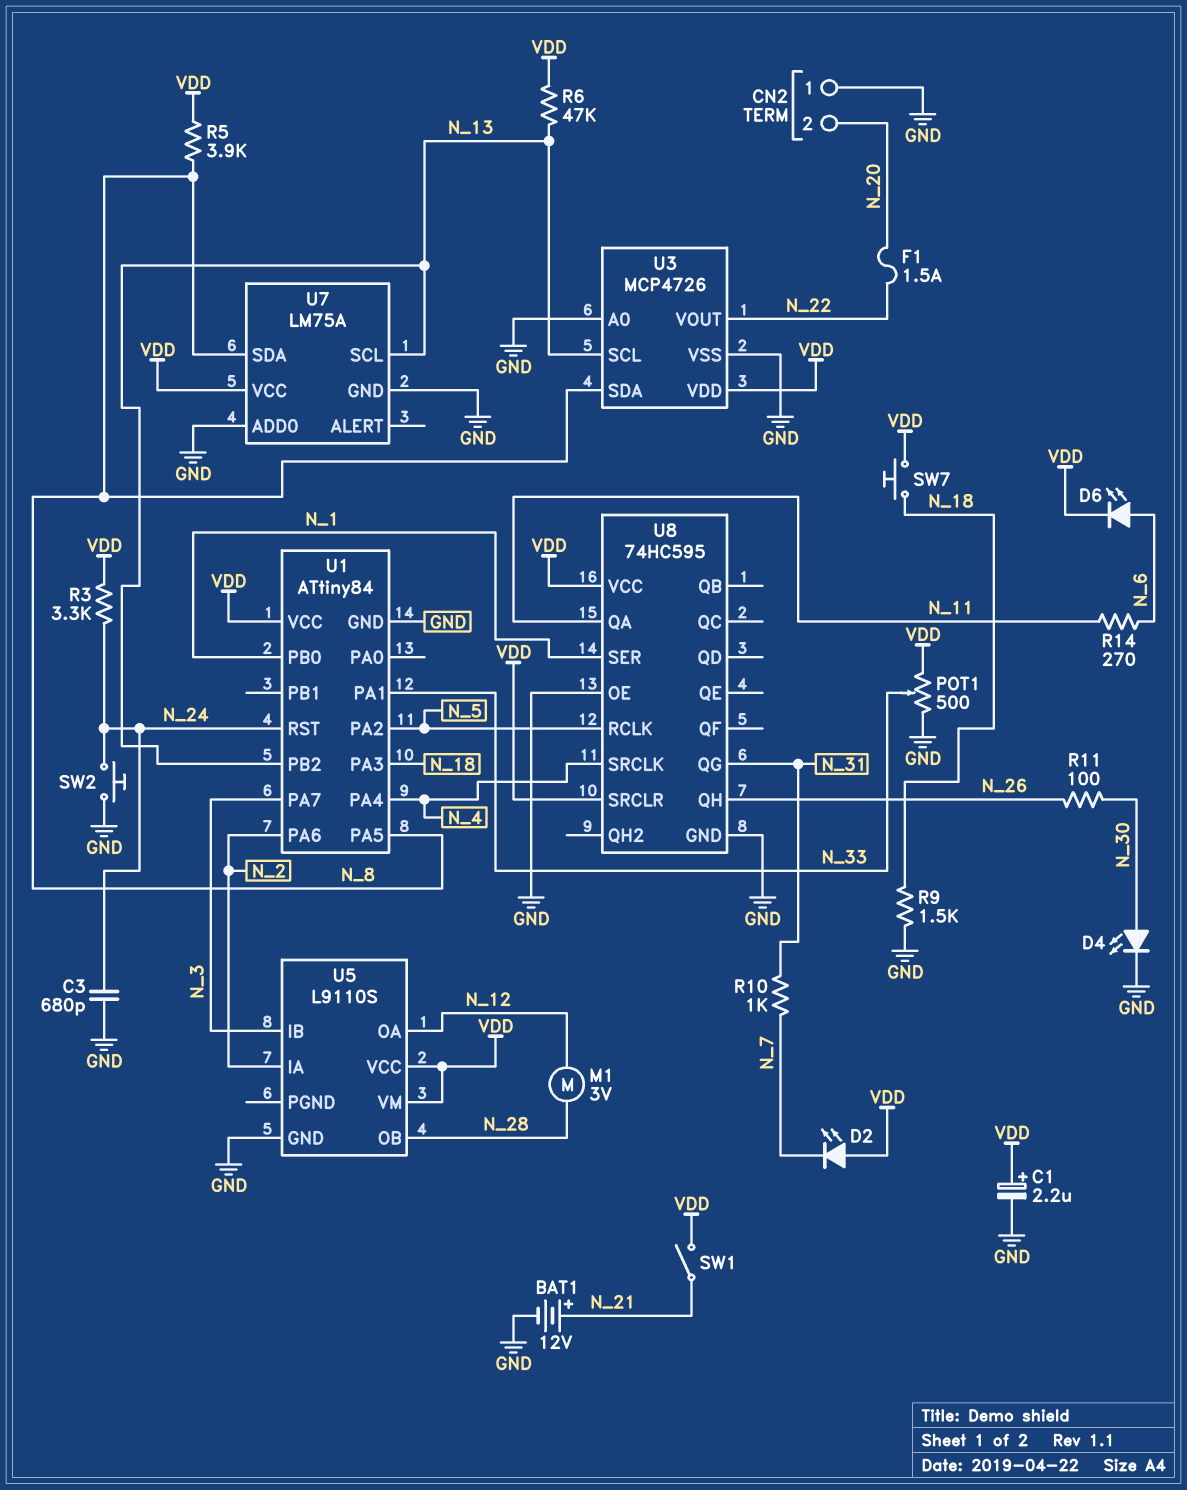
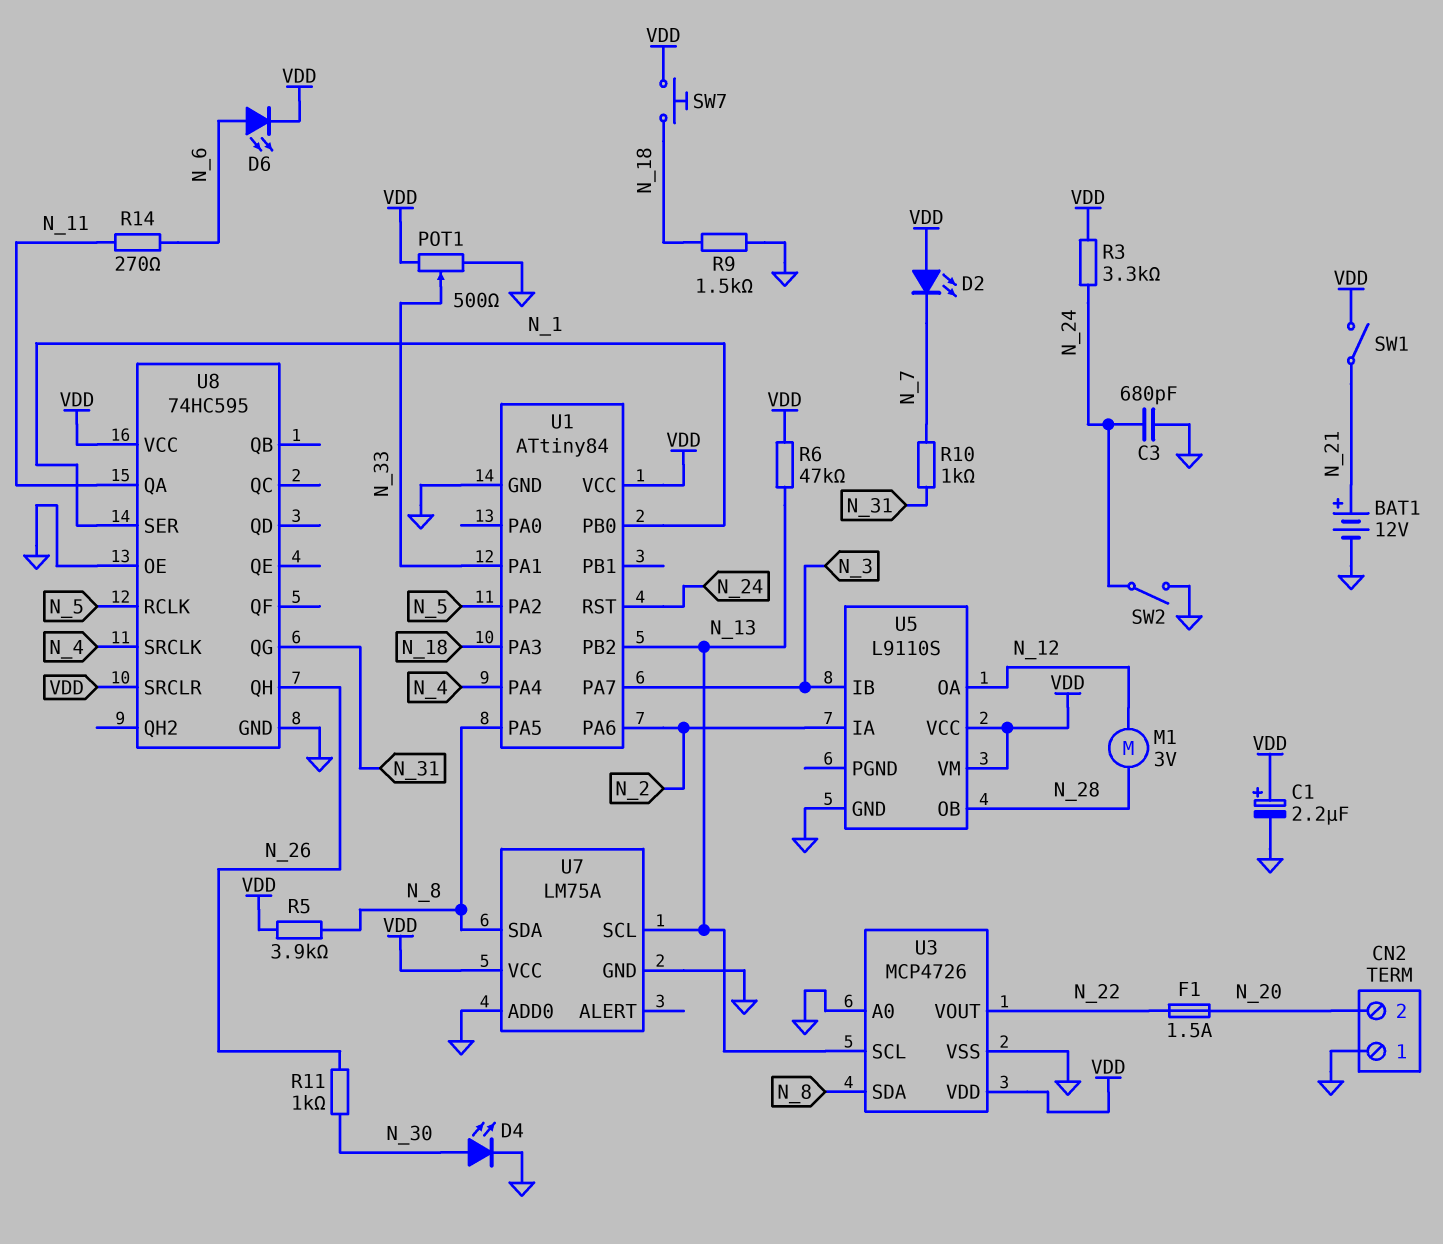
R11: 100 (N_26, N_30) -> 1k (N_26, N_30)
SW2: button (GND, N_24) -> switch (GND, N_24)

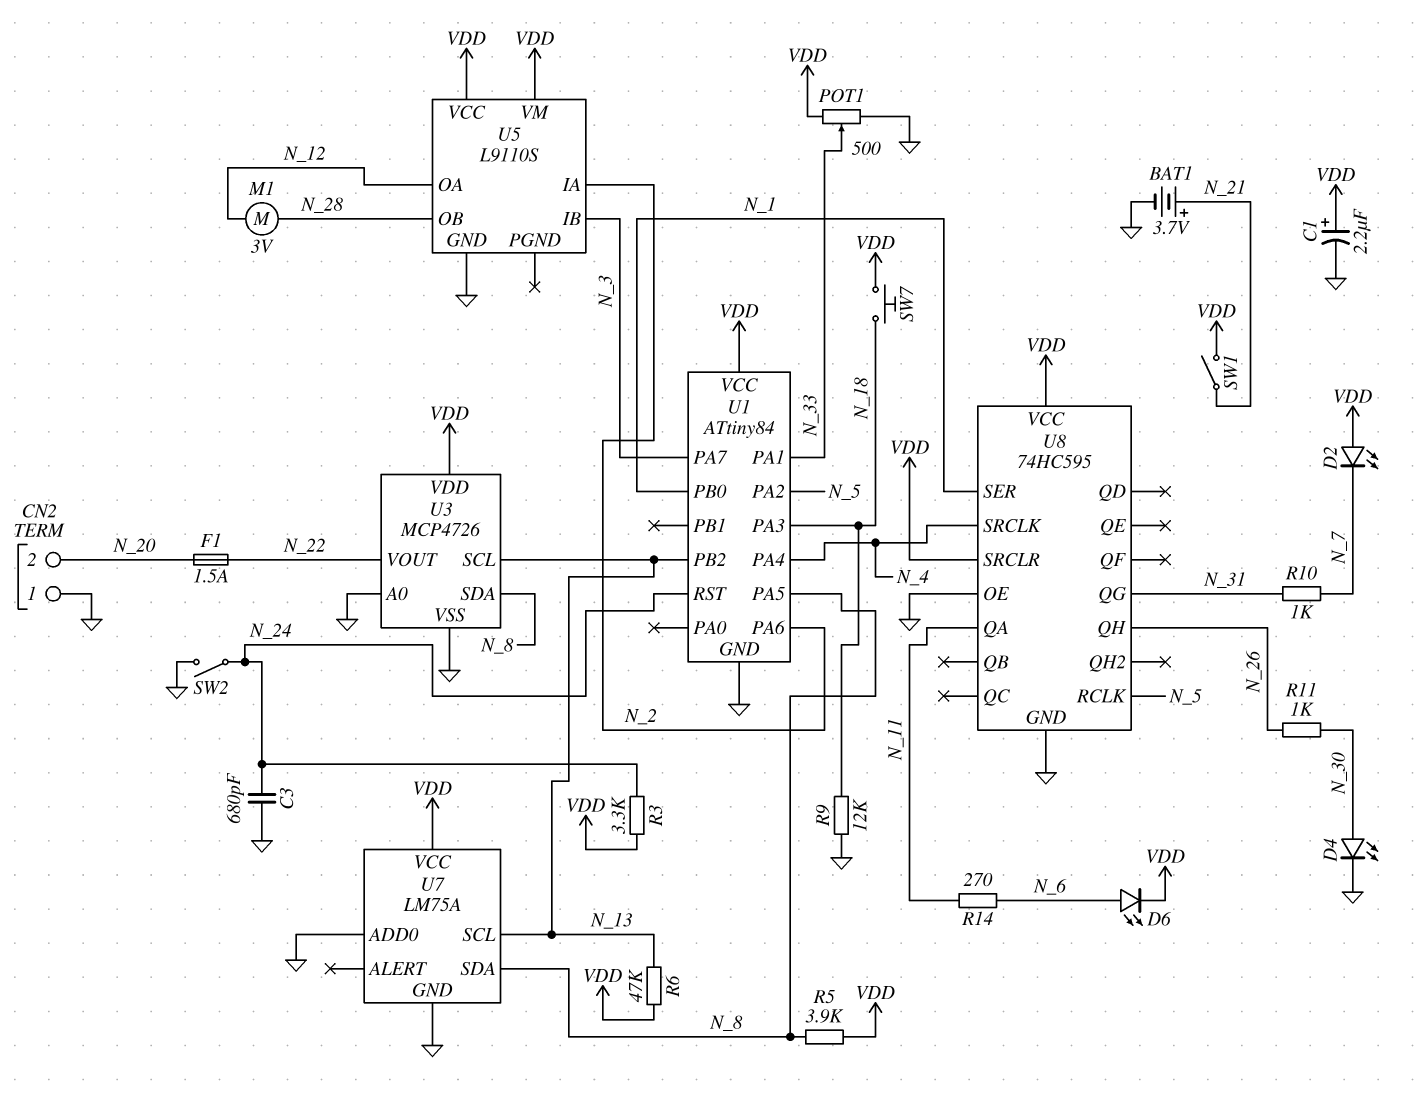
BAT1: 12V (plus N_21, minus GND) -> 3.7V (plus N_21, minus GND)
R9: 1.5k (GND, N_18) -> 12k (GND, N_18)

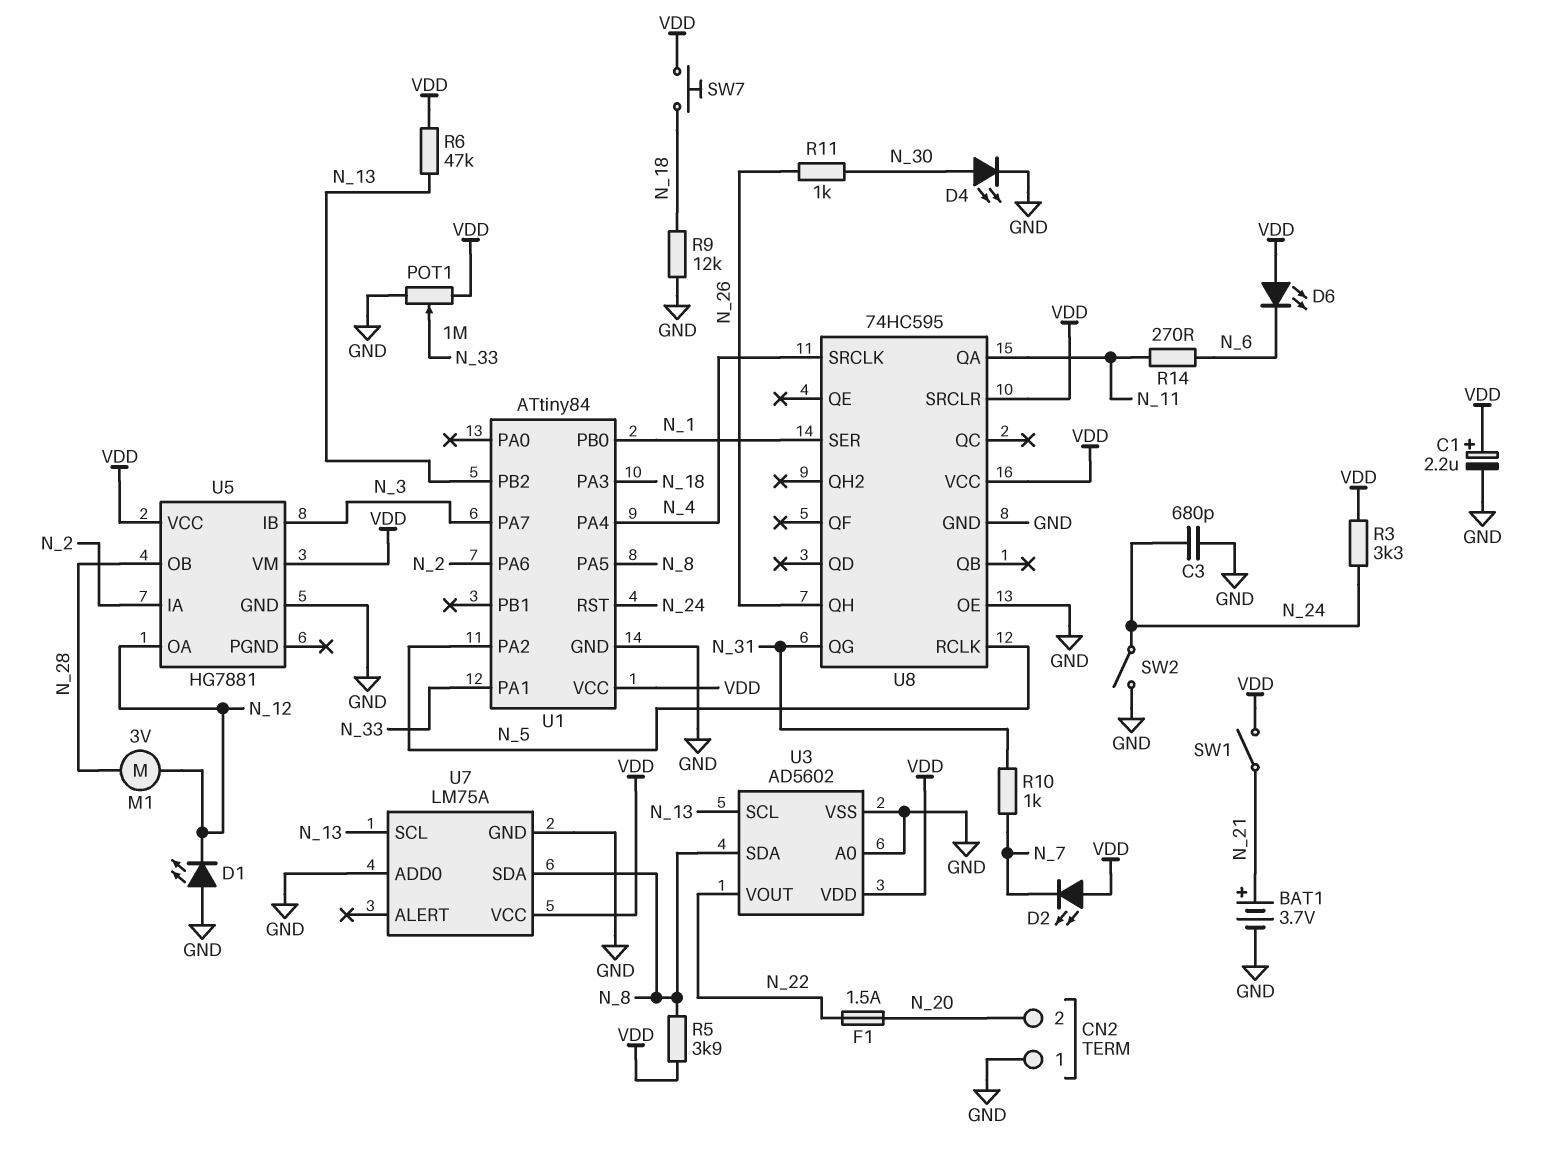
D1: none -> LED (A GND, K N_12)
D6: LED (A N_6, K VDD) -> LED (A VDD, K N_6)
POT1: 500 (GND, VDD, wiper N_33) -> 1M (GND, VDD, wiper N_33)
U3: MCP4726 -> AD5602
U5: L9110S -> HG7881

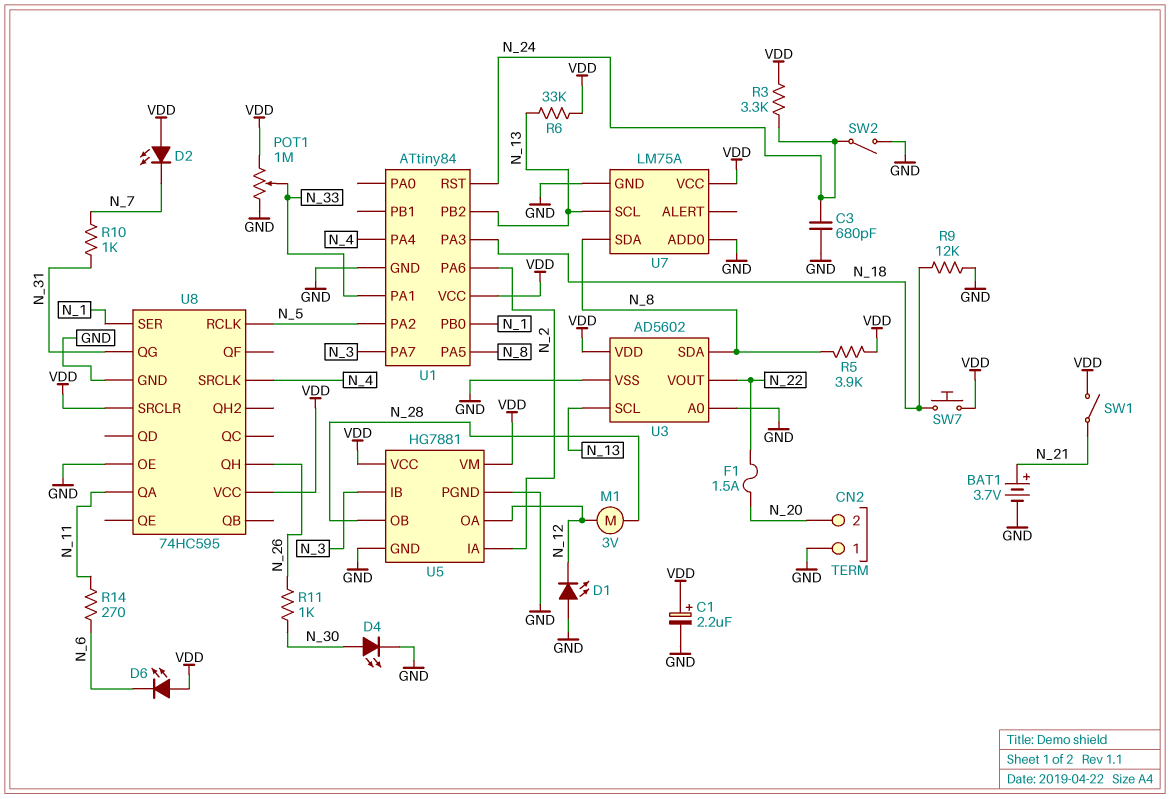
R6: 47k (N_13, VDD) -> 33k (N_13, VDD)
U5 pin PGND: none -> GND

